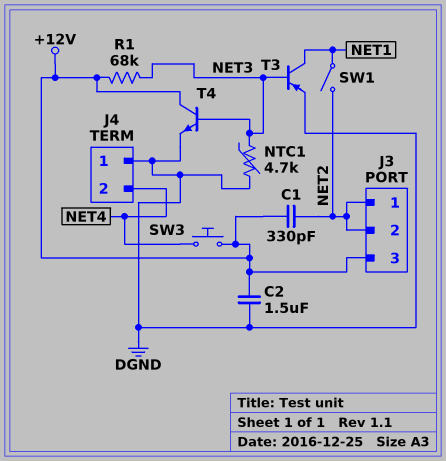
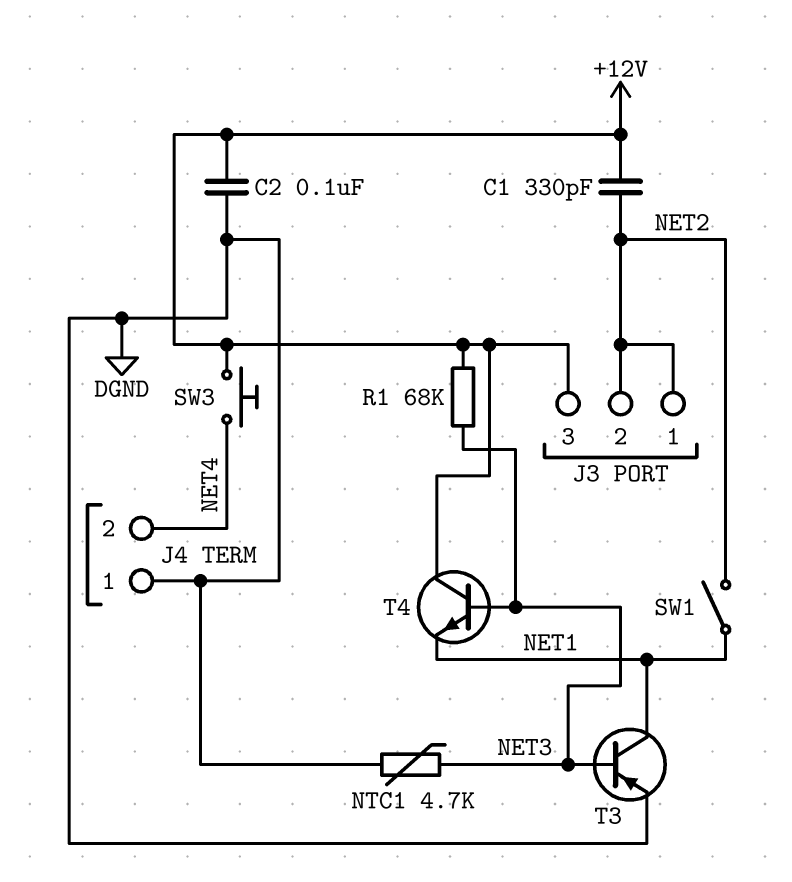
C2: 1.5uF (+12V, DGND) -> 100nF (+12V, DGND)
T4: NPN (B NET3, C +12V, E DGND) -> NPN (B NET3, C +12V, E NET1)

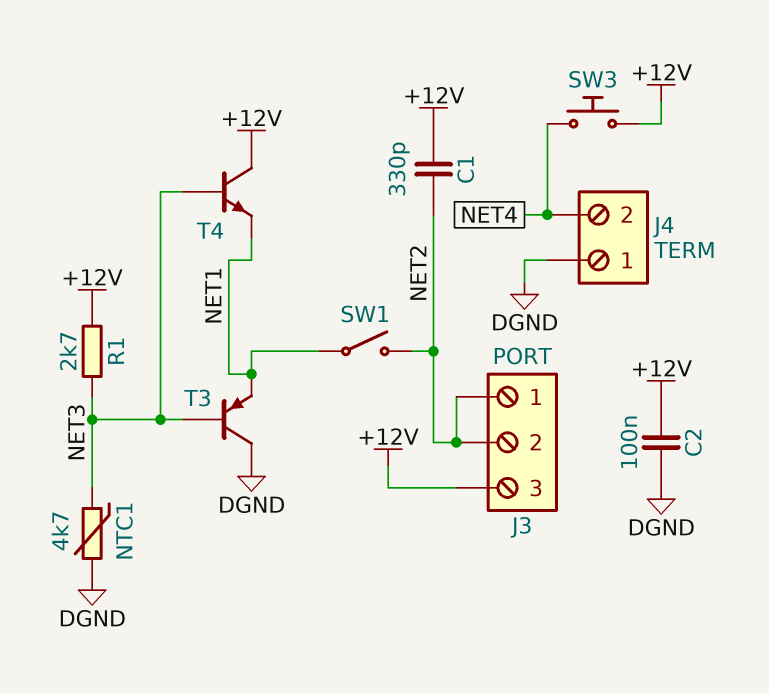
R1: 68k (+12V, NET3) -> 2.7k (+12V, NET3)
T3: PNP (B NET3, C NET1, E DGND) -> PNP (B NET3, C DGND, E NET1)

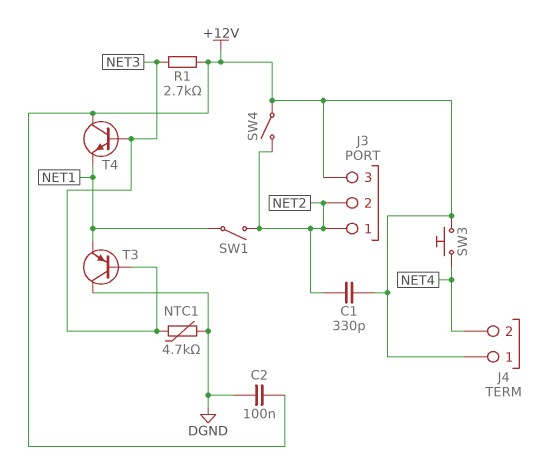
J4 pin 1: DGND -> +12V
SW4: none -> switch (+12V, NET2)

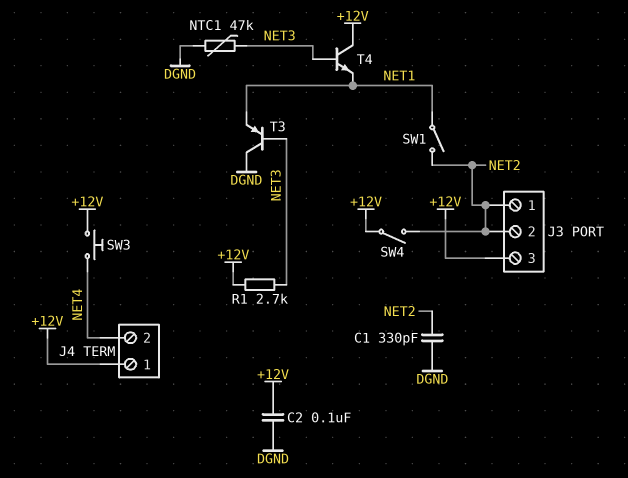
C1: 330pF (+12V, NET2) -> 330pF (DGND, NET2)
NTC1: 4.7k (DGND, NET3) -> 47k (DGND, NET3)

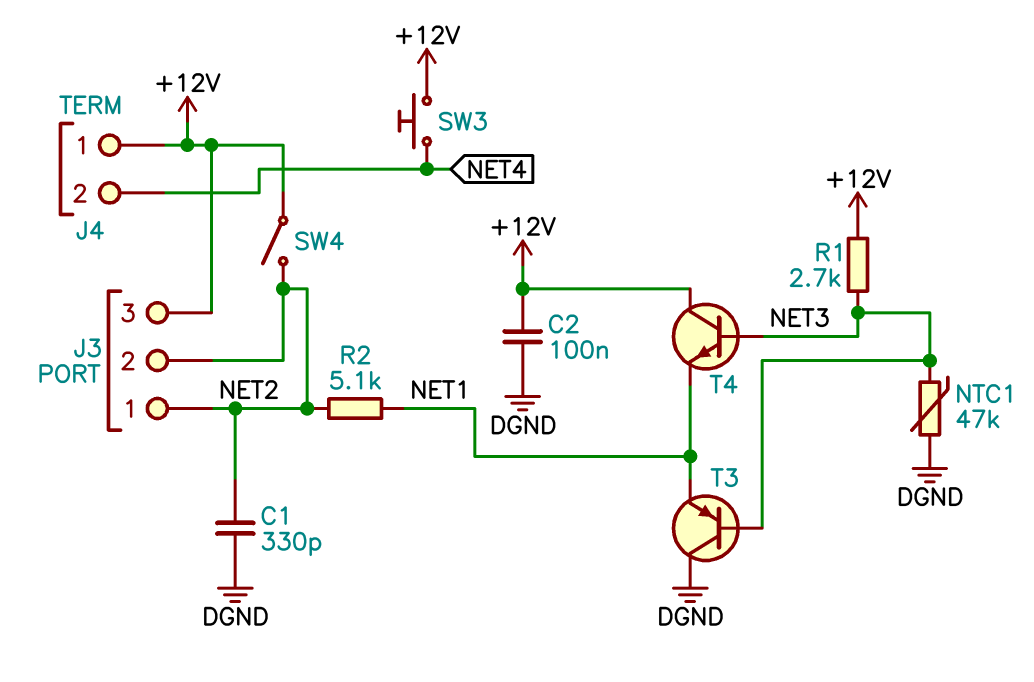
R2: none -> 5.1k (NET1, NET2)
SW1: switch (NET1, NET2) -> none

